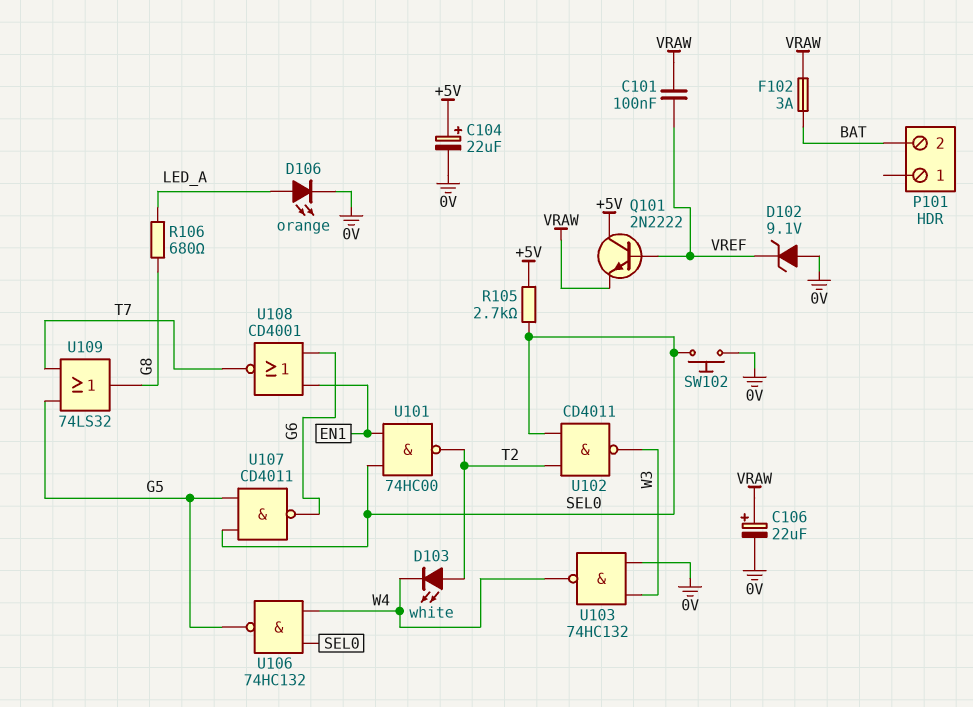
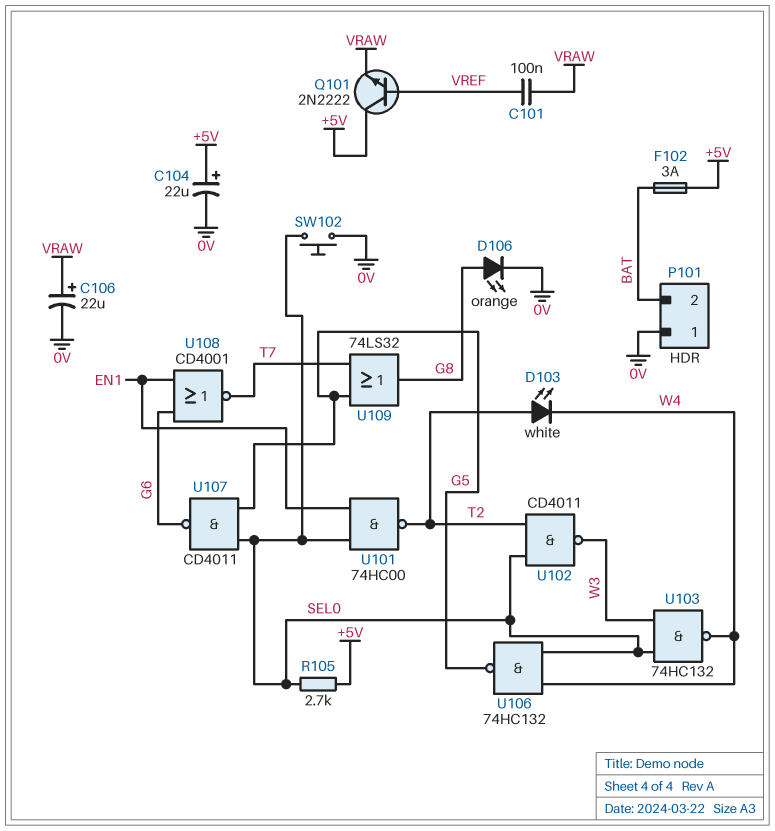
D102: zener 9.1V (A 0V, K VREF) -> none
D106: LED orange (A LED_A, K 0V) -> LED orange (A G8, K 0V)
F102: 3A (BAT, VRAW) -> 3A (+5V, BAT)
P101 pin 1: none -> 0V
R106: 680 (G8, LED_A) -> none
U103: NAND 74HC132 (in 0V, in W3, out W4) -> NAND 74HC132 (in SEL0, in W3, out W4)

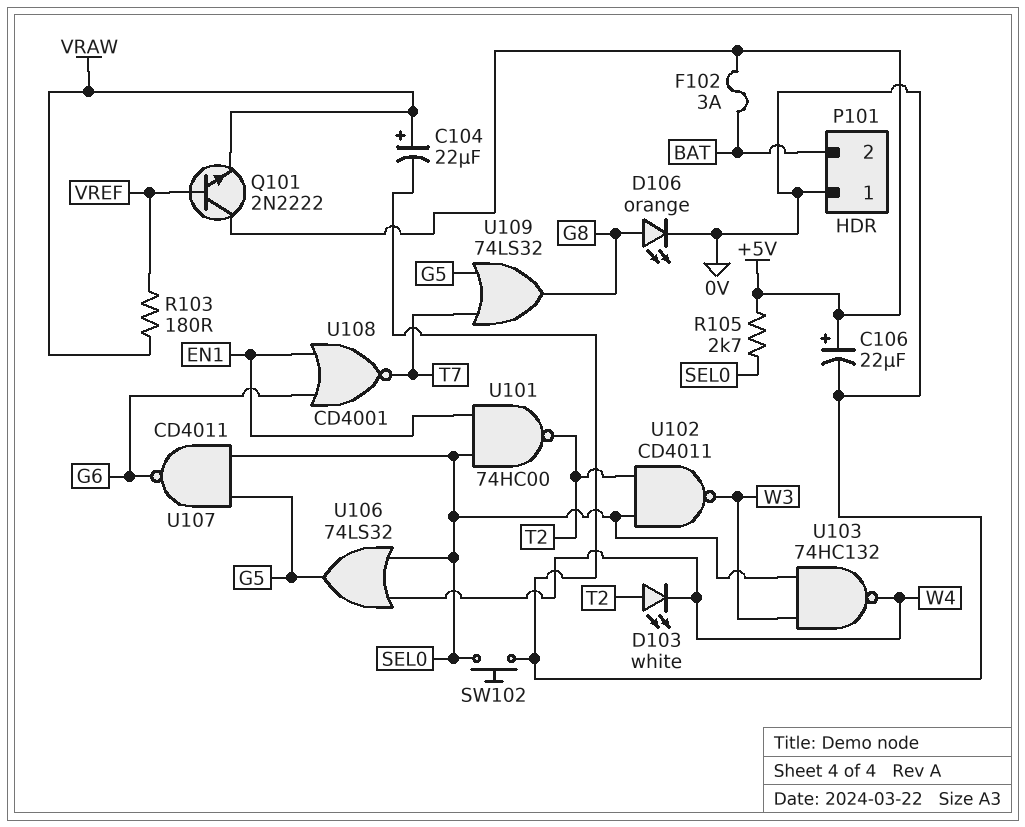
C101: 100nF (VRAW, VREF) -> none
C104: 22uF (plus +5V, minus 0V) -> 22uF (plus VRAW, minus 0V)
C106: 22uF (plus VRAW, minus 0V) -> 22uF (plus +5V, minus 0V)
R103: none -> 180 (VRAW, VREF)
U106: NAND 74HC132 (in SEL0, in W4, out G5) -> OR 74LS32 (in SEL0, in W4, out G5)

